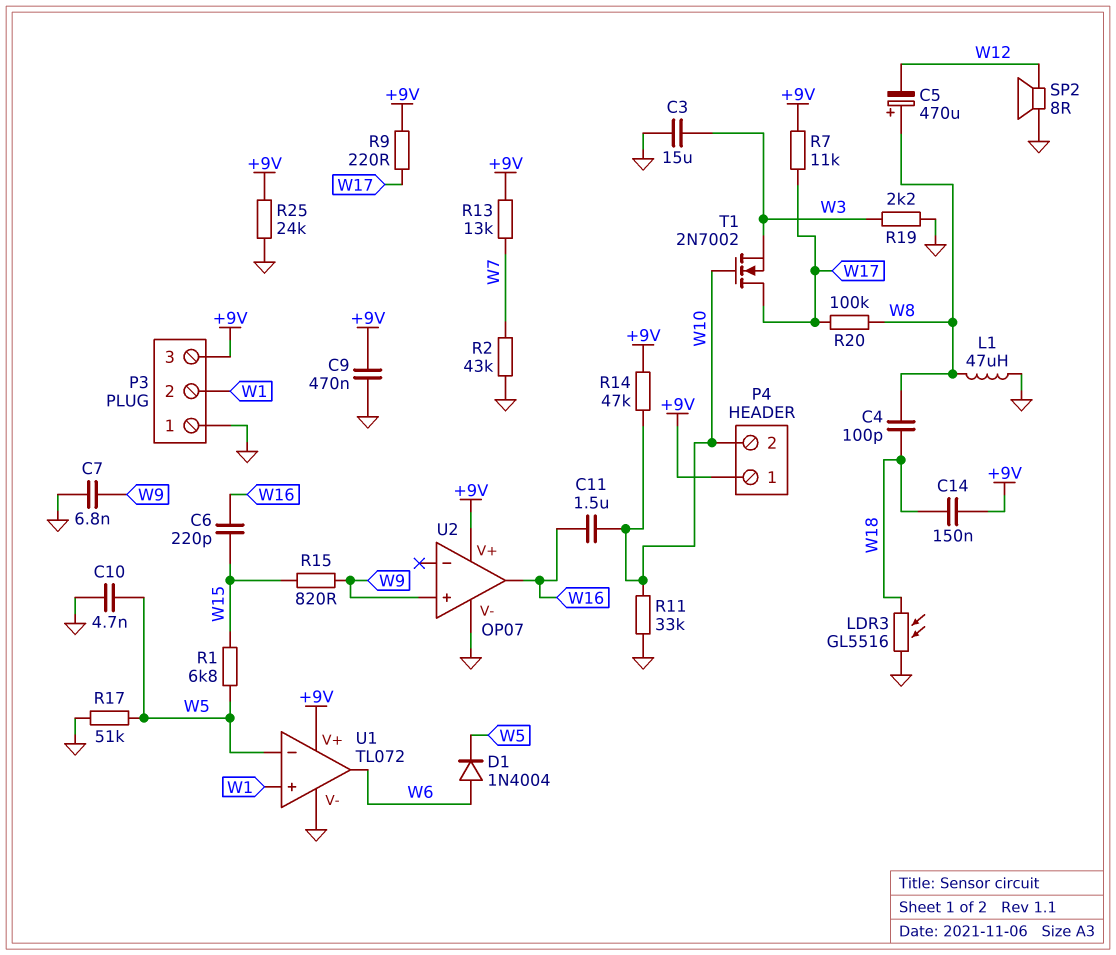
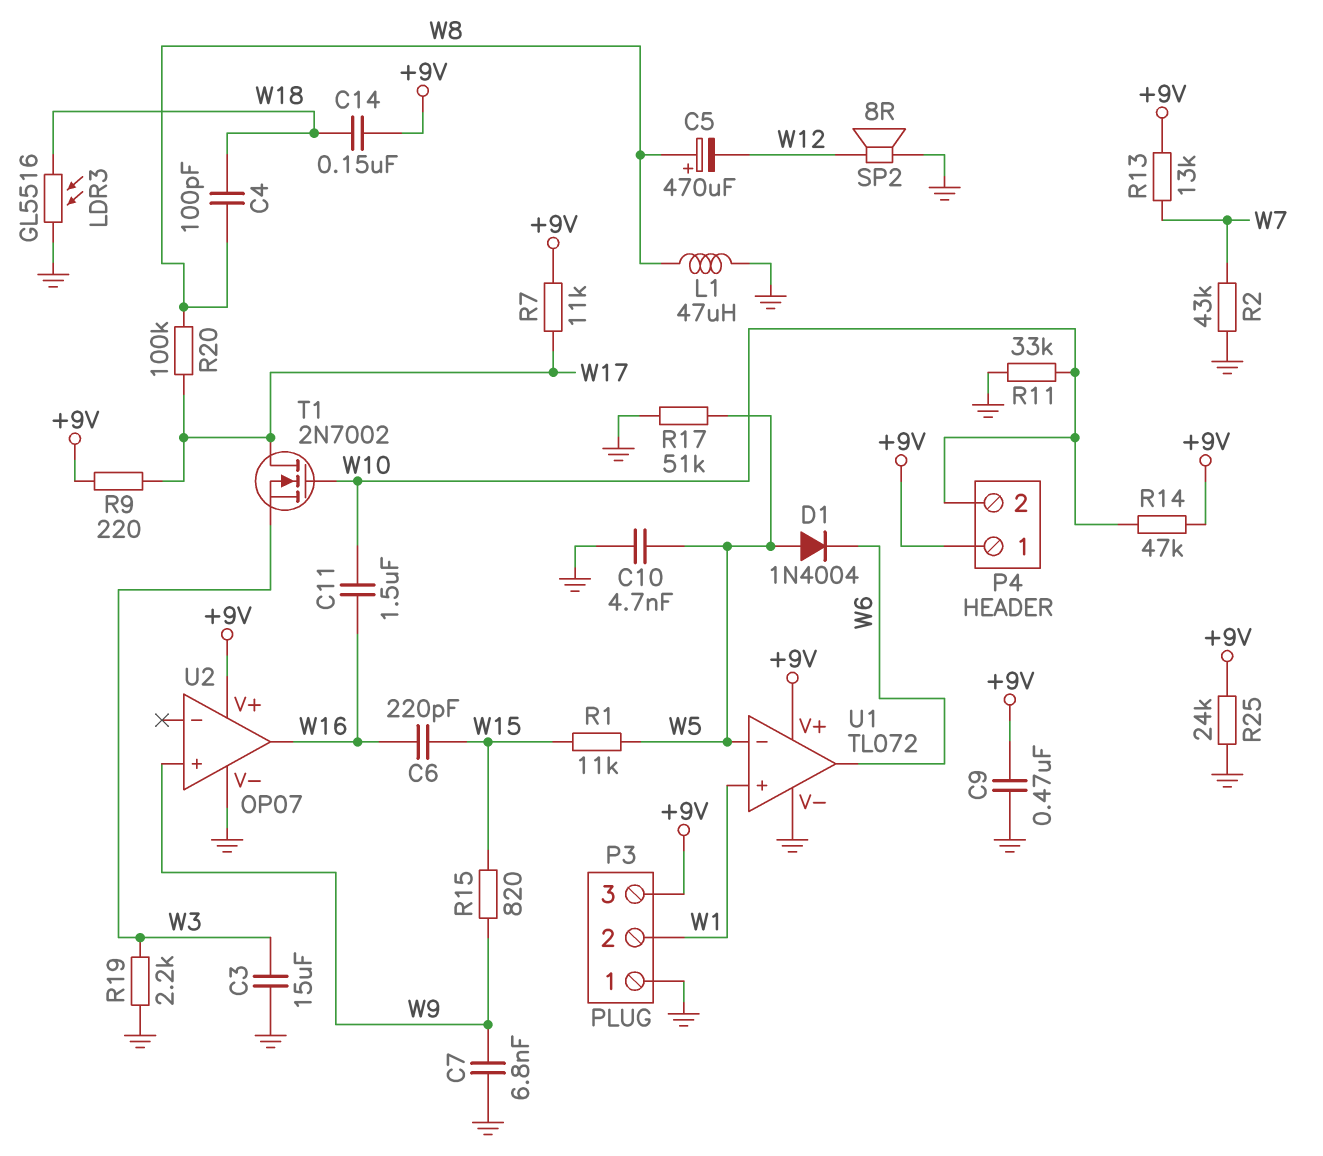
D1: diode 1N4004 (A W6, K W5) -> diode 1N4004 (A W5, K W6)
R1: 6.8k (W5, W15) -> 11k (W5, W15)

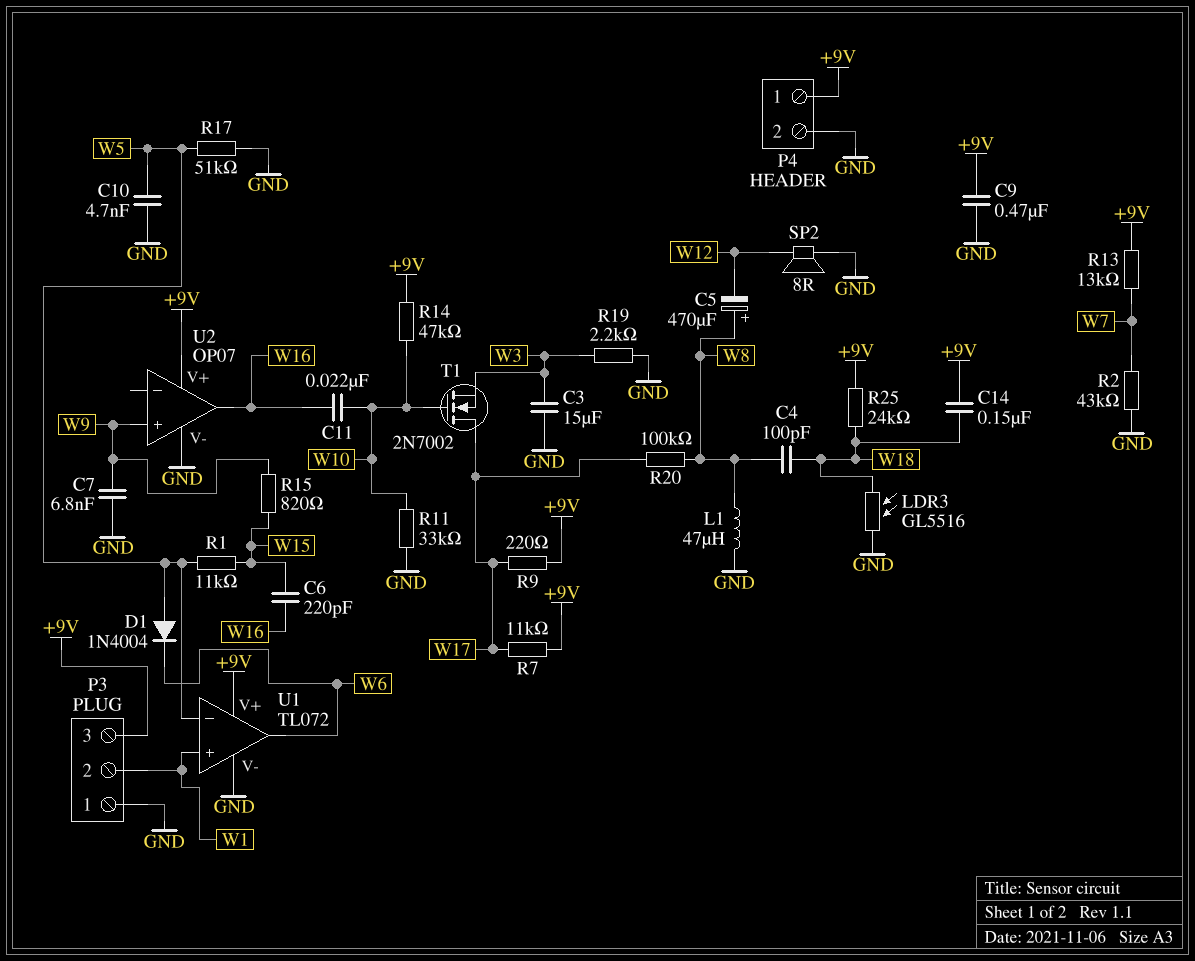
C11: 1.5uF (W10, W16) -> 22nF (W10, W16)
P4 pin 2: W10 -> GND
R25: 24k (+9V, GND) -> 24k (+9V, W18)

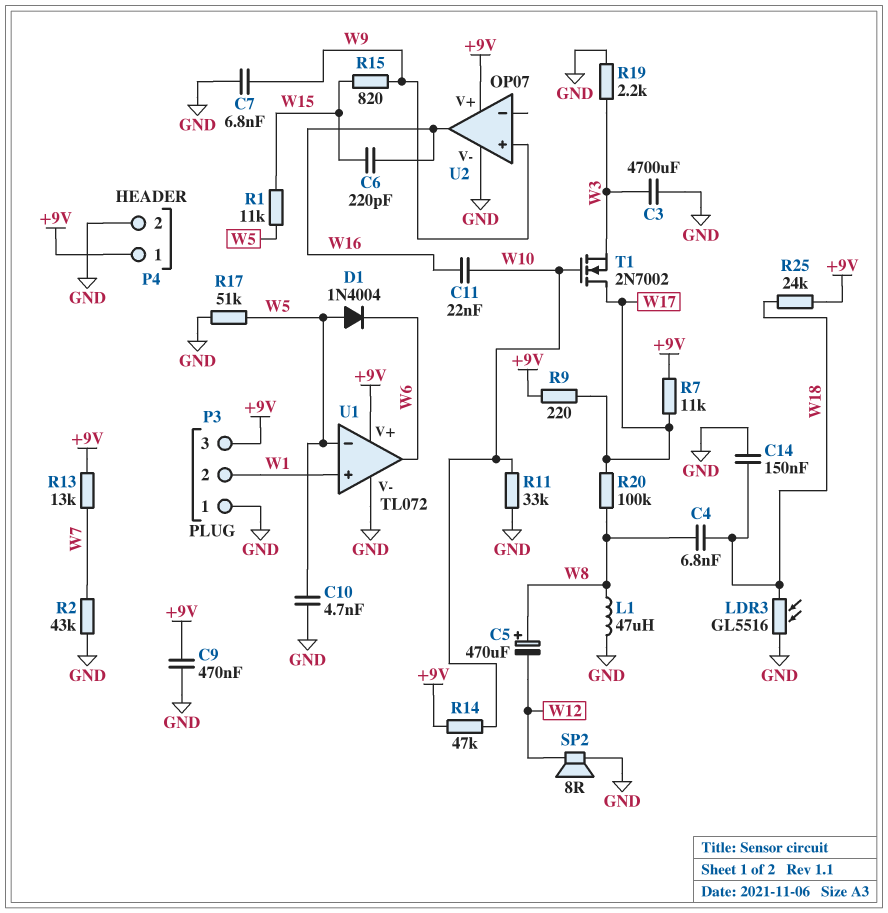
C3: 15uF (GND, W3) -> 4700uF (GND, W3)
C4: 100pF (W8, W18) -> 6.8nF (W8, W18)
C14: 150nF (+9V, W18) -> 150nF (GND, W18)

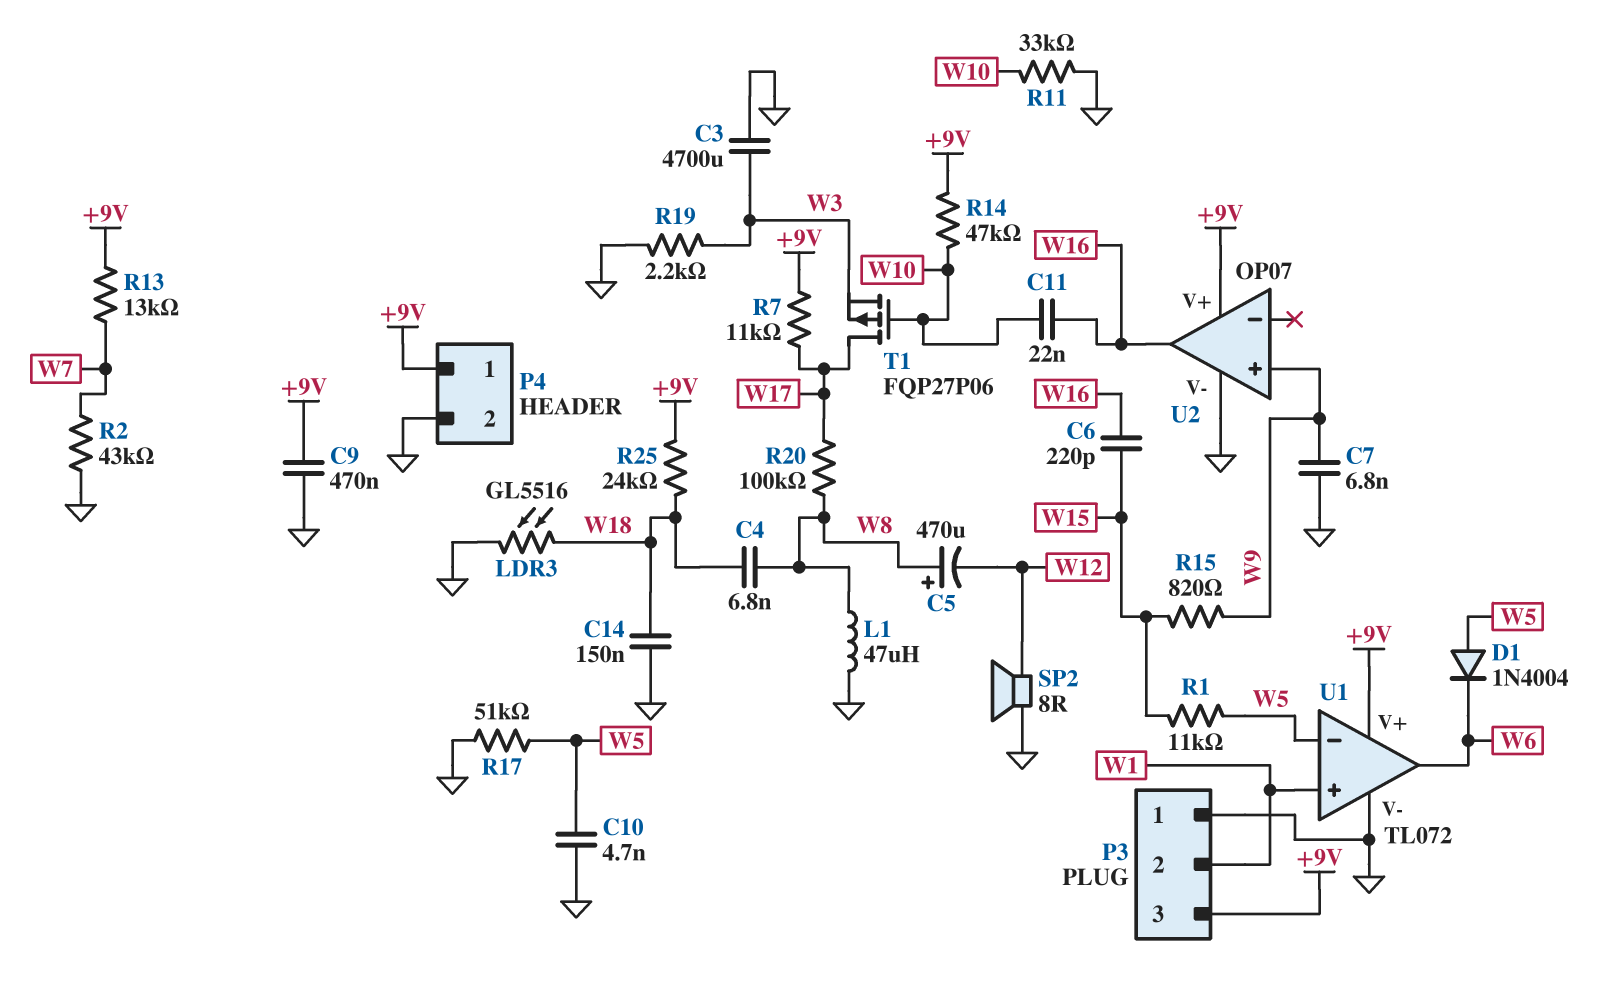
R9: 220 (+9V, W17) -> none
T1: NMOS 2N7002 (G W10, D W17, S W3) -> PMOS FQP27P06 (G W10, D W17, S W3)

